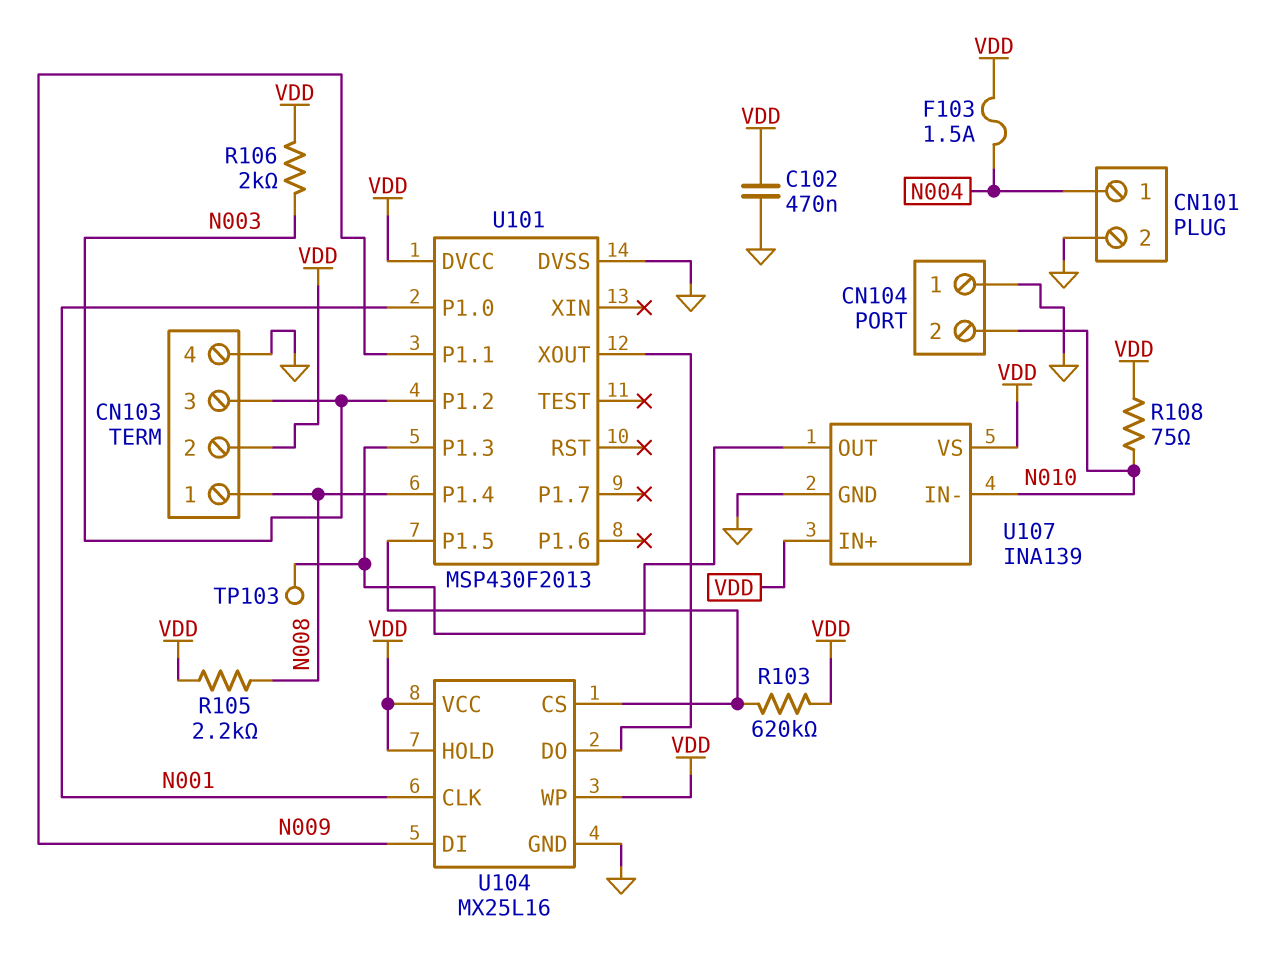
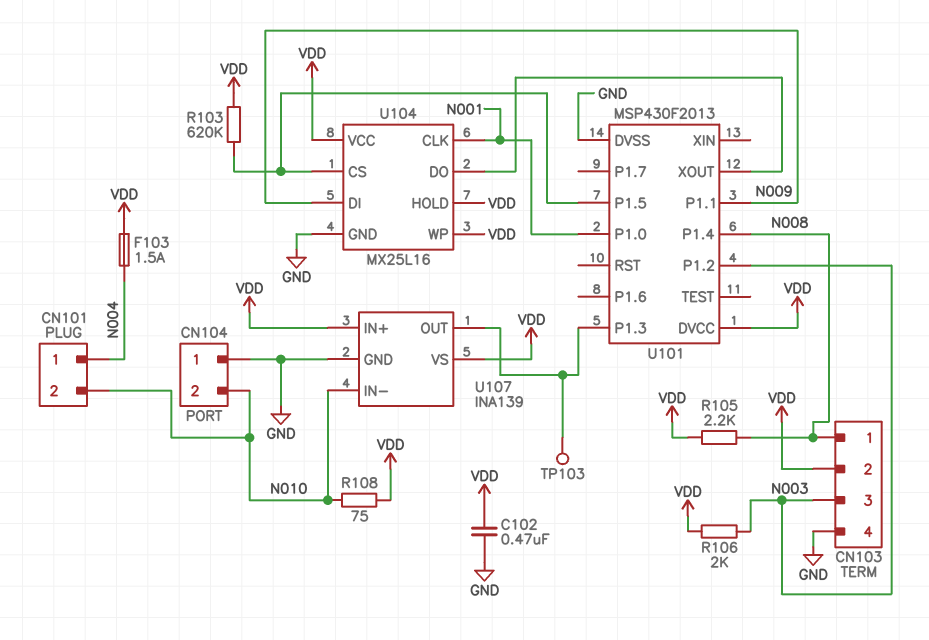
CN101 pin 2: GND -> N010

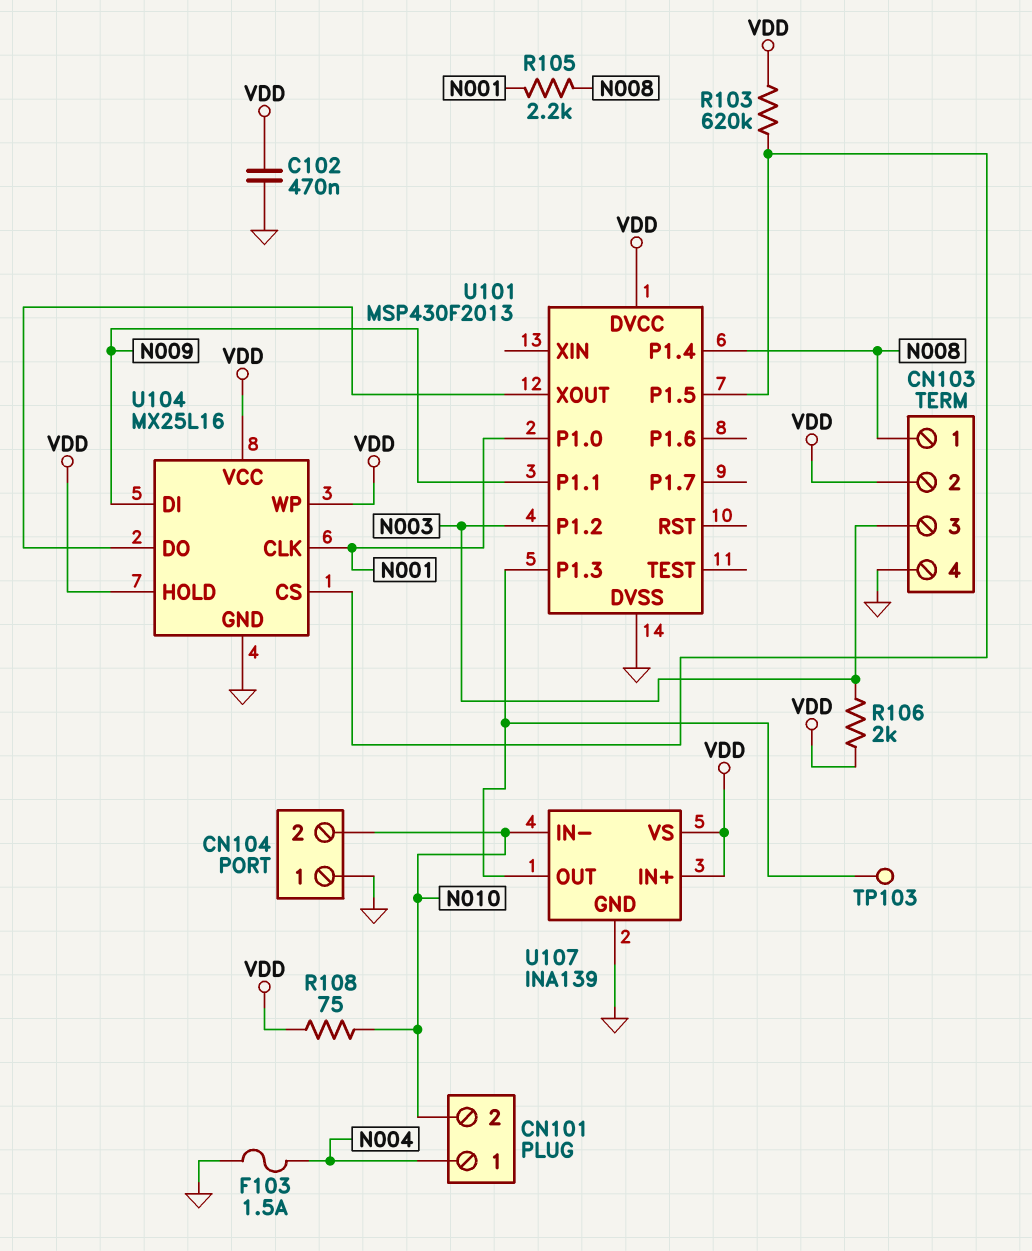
F103: 1.5A (N004, VDD) -> 1.5A (GND, N004)
R105: 2.2k (N008, VDD) -> 2.2k (N001, N008)

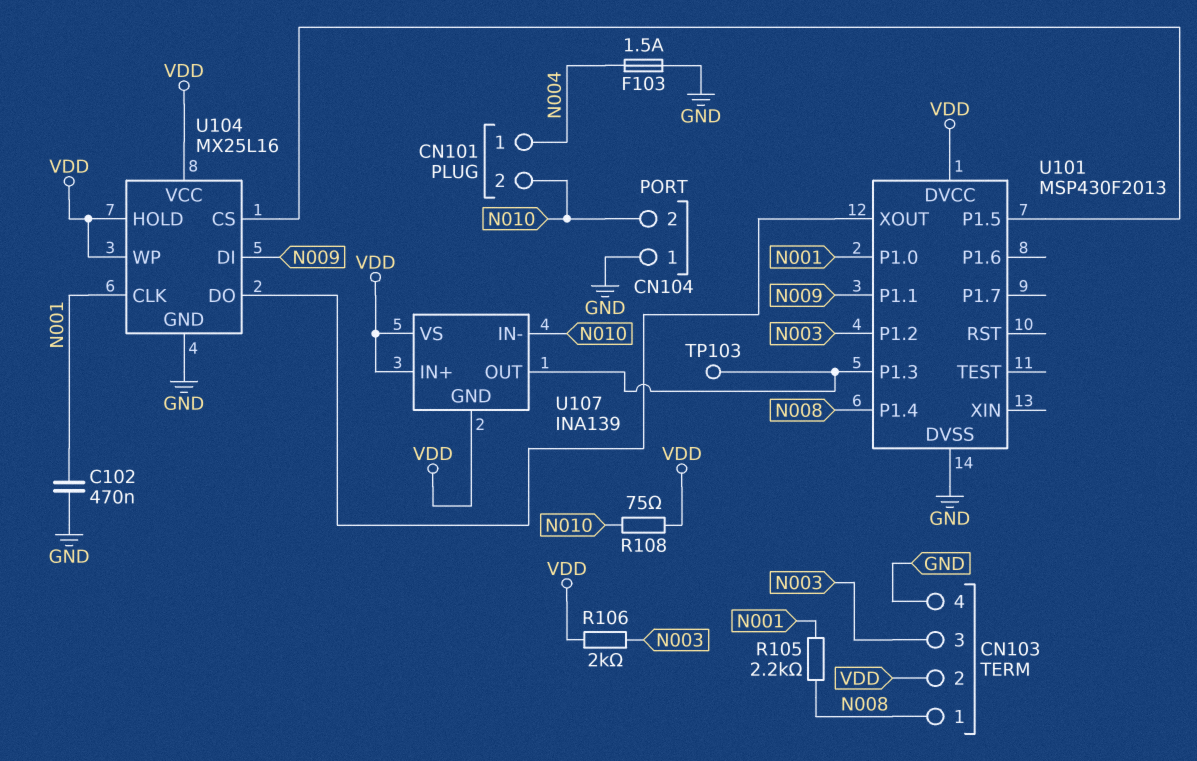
C102: 470nF (GND, VDD) -> 470nF (GND, N001)
R103: 620k (U101/P1.5, VDD) -> none
U107 pin GND: GND -> VDD

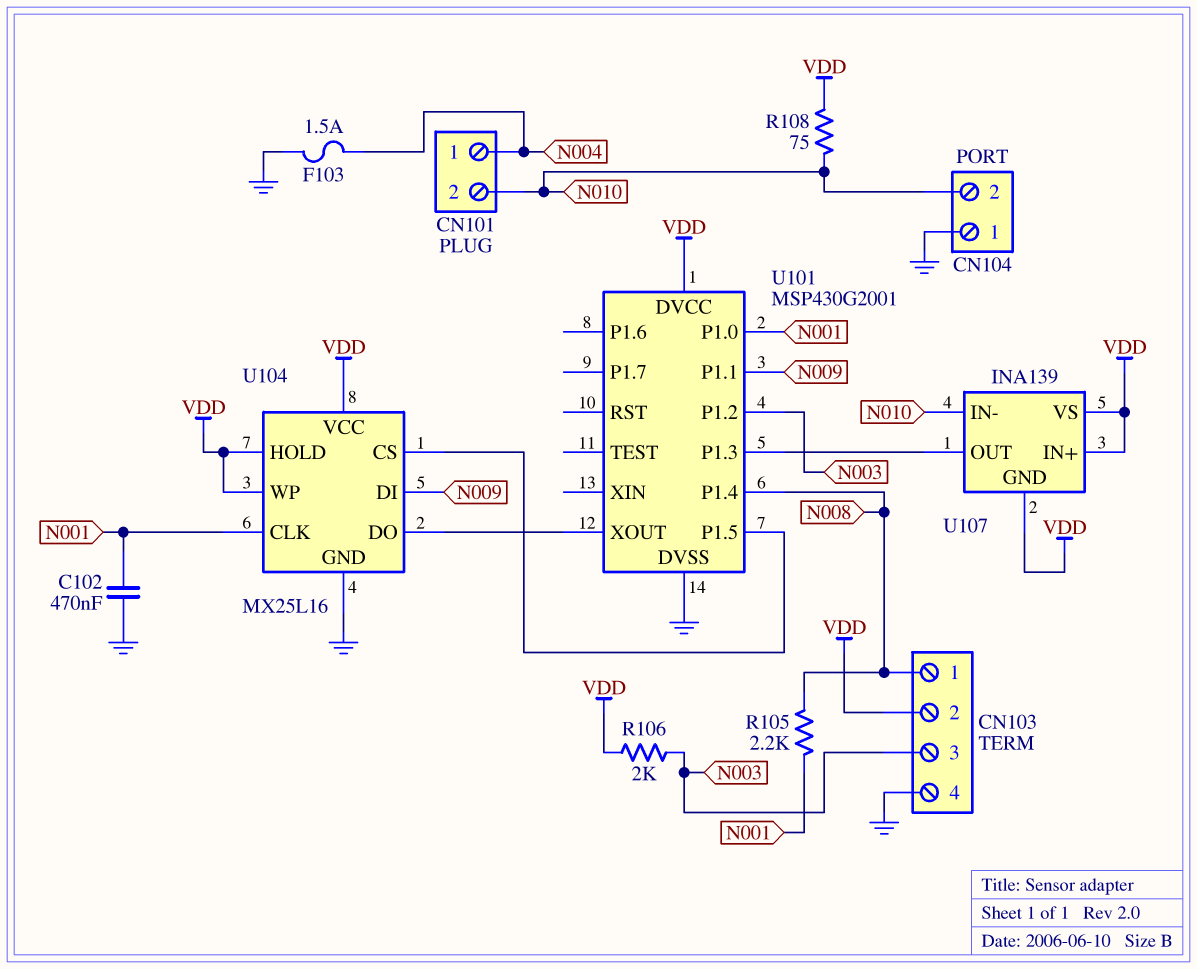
TP103: test point (U101/P1.3) -> none
U101: MSP430F2013 -> MSP430G2001

